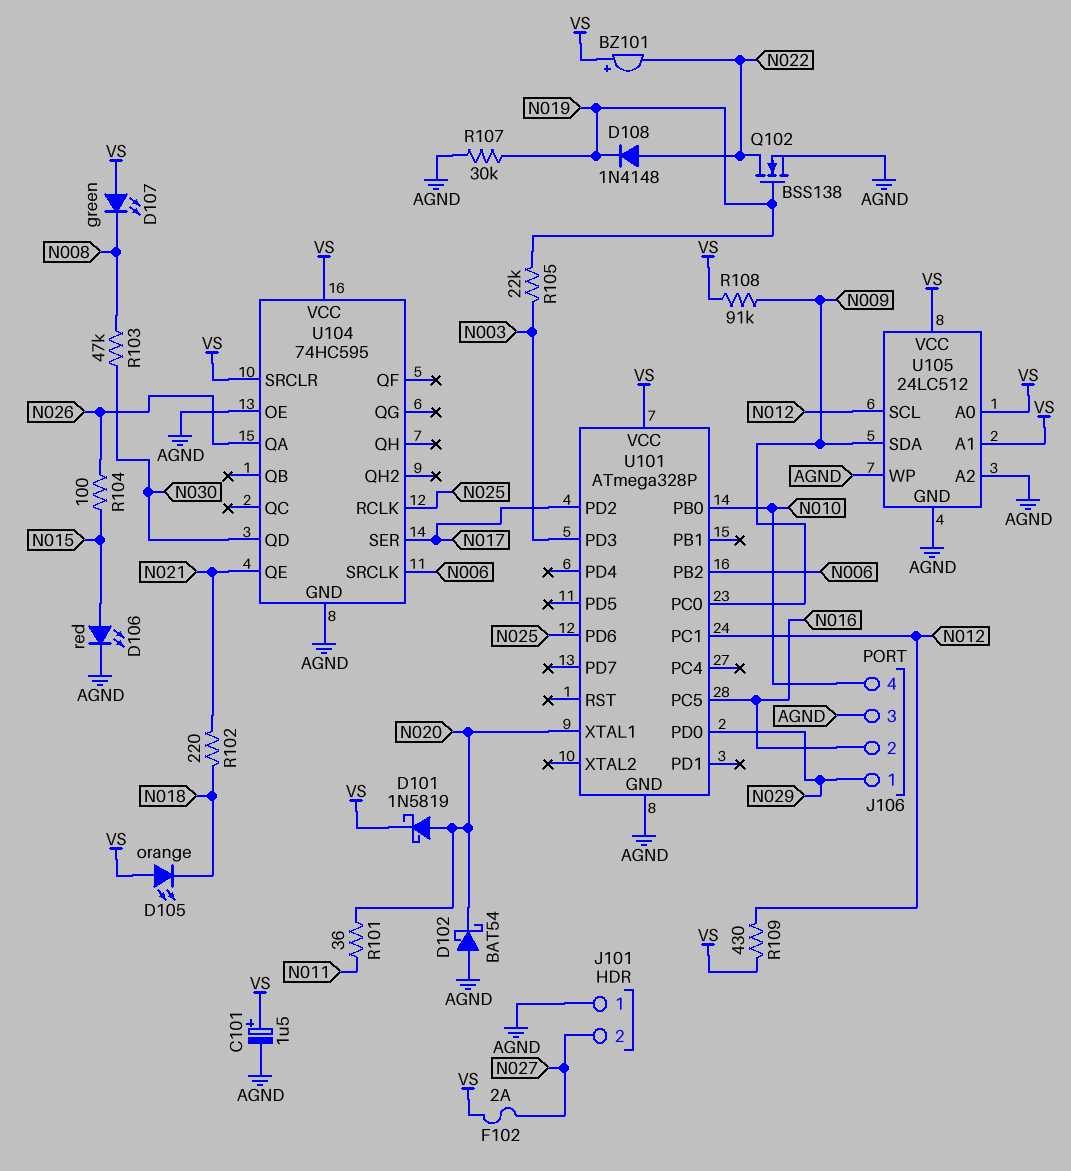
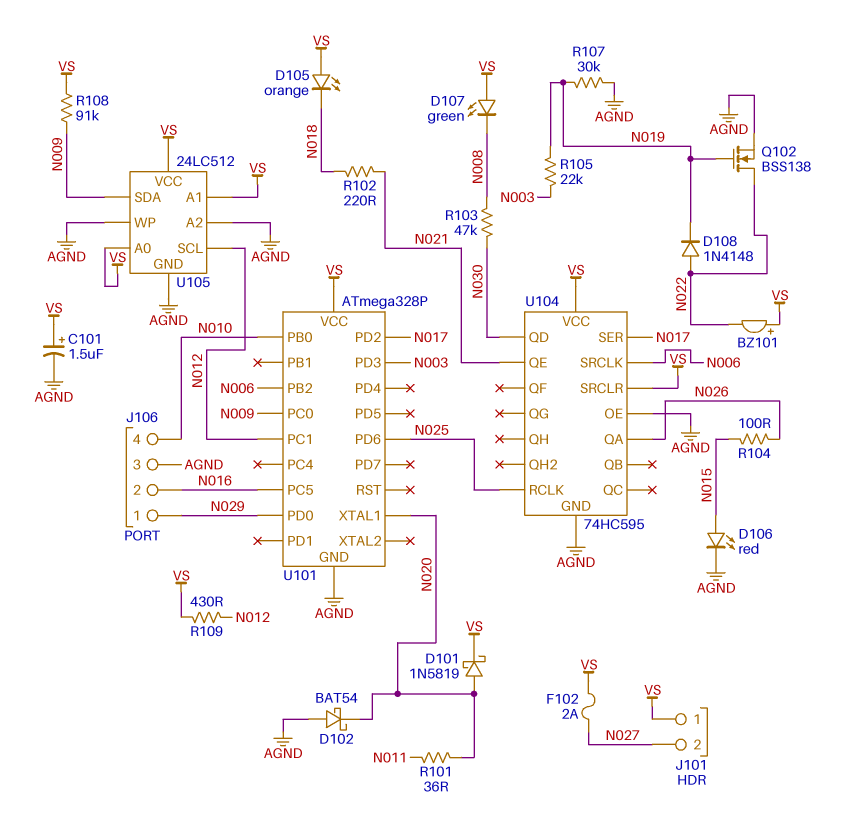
J101 pin 1: AGND -> VS

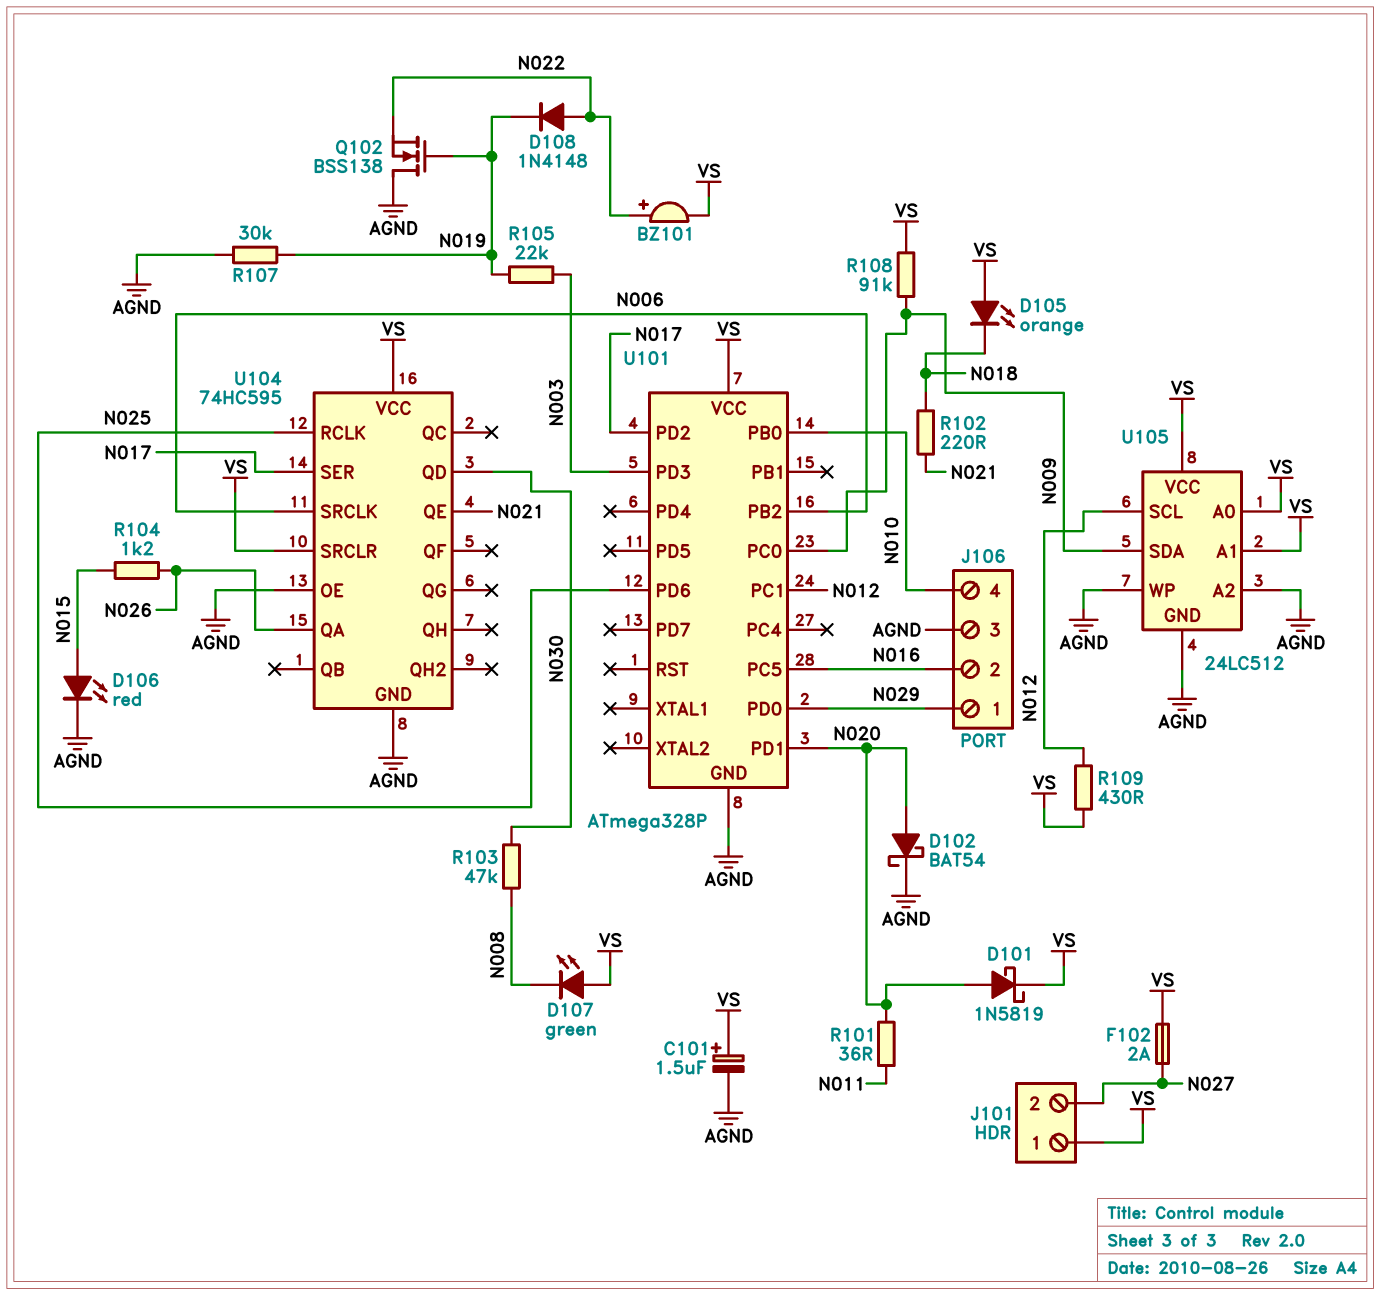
BZ101: buzzer (plus VS, minus N022) -> buzzer (plus N022, minus VS)
D102: schottky BAT54 (A AGND, K N020) -> schottky BAT54 (A N020, K AGND)
Q102: NMOS BSS138 (G N019, D N022, S AGND) -> NMOS BSS138 (G N019, D AGND, S N022)
R104: 100 (N015, N026) -> 1.2k (N015, N026)
U101 pin PD1: none -> N020
U101 pin XTAL1: N020 -> none

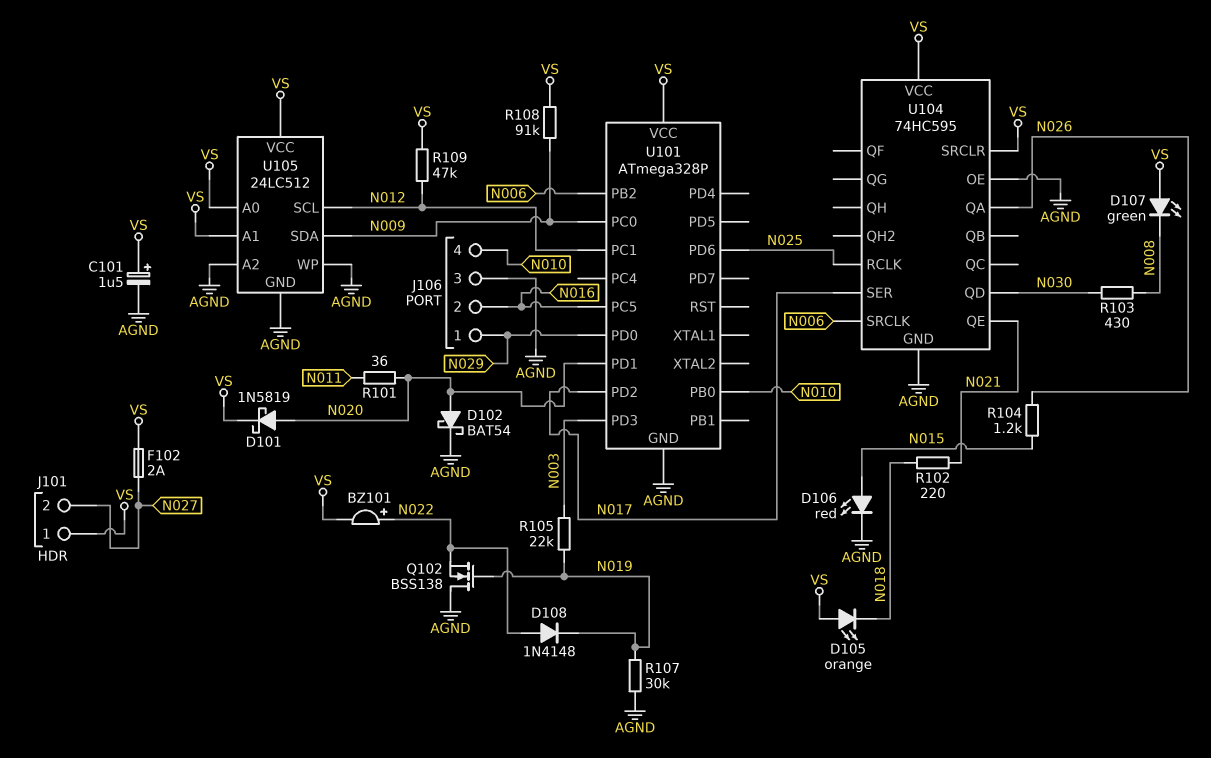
R103: 47k (N008, N030) -> 430 (N008, N030)
R109: 430 (N012, VS) -> 47k (N012, VS)

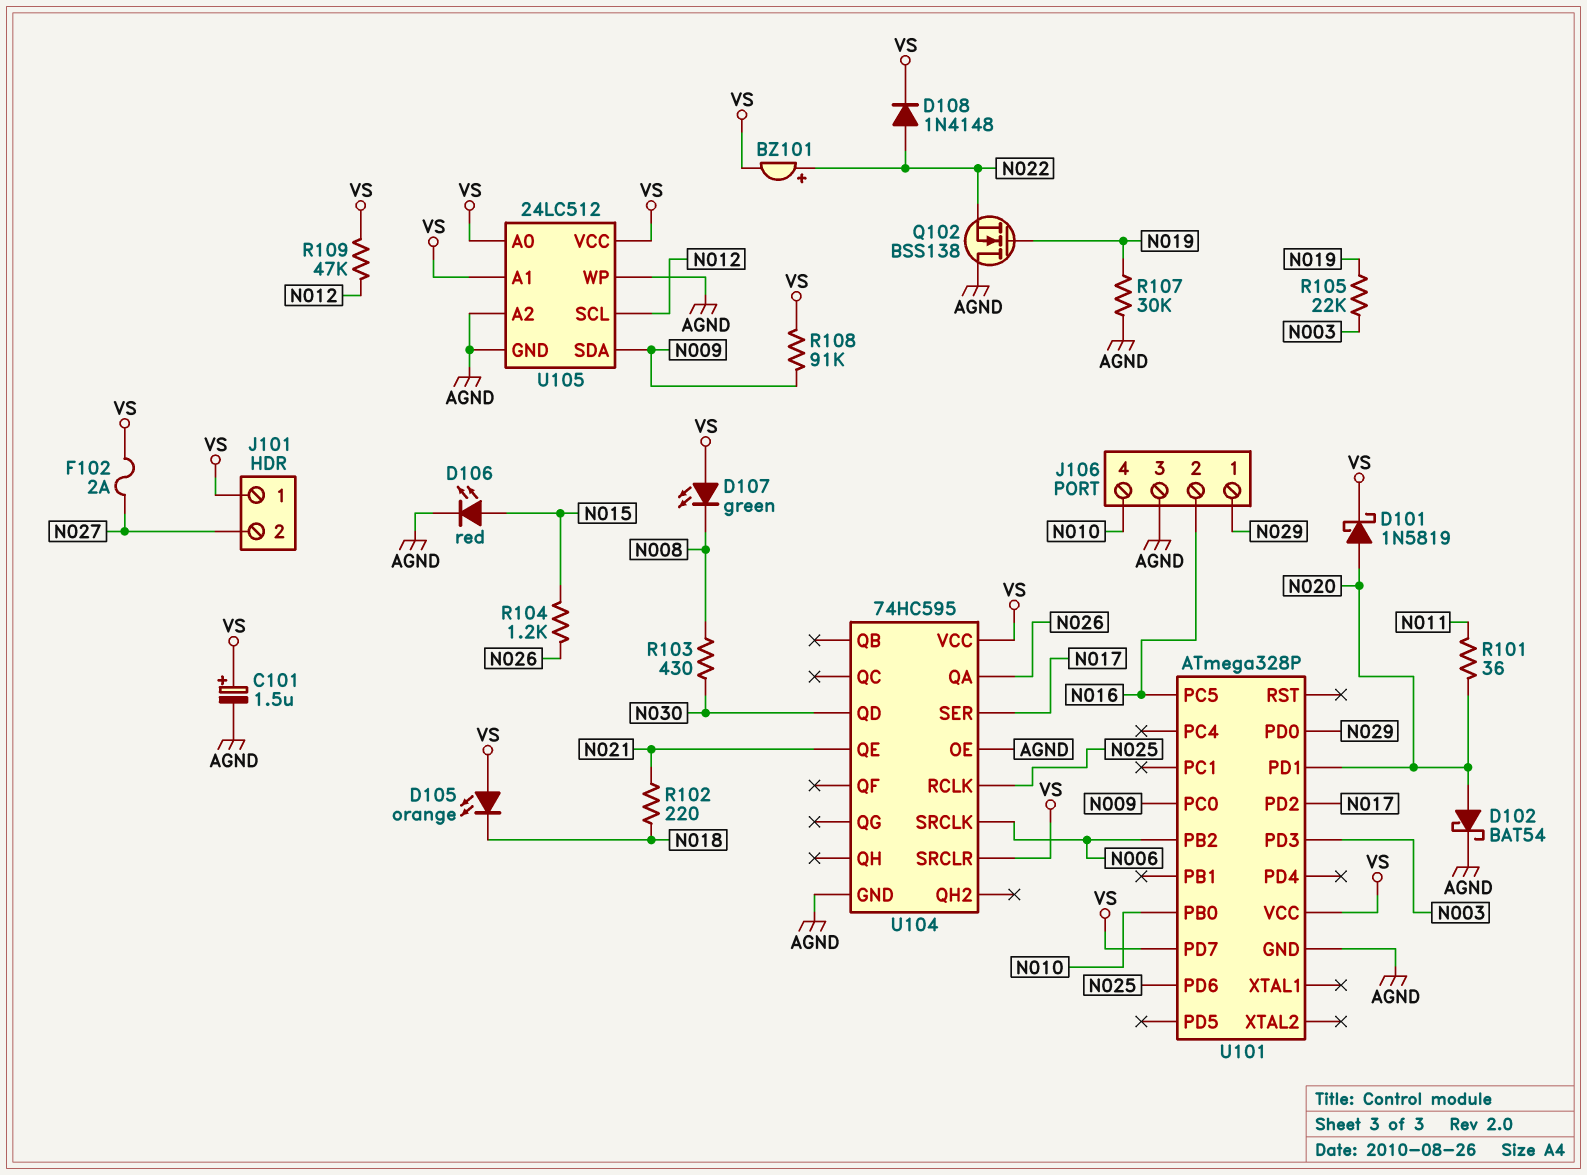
D108: diode 1N4148 (A N022, K N019) -> diode 1N4148 (A N022, K VS)
U101 pin PC1: N012 -> none
U101 pin PD7: none -> VS

